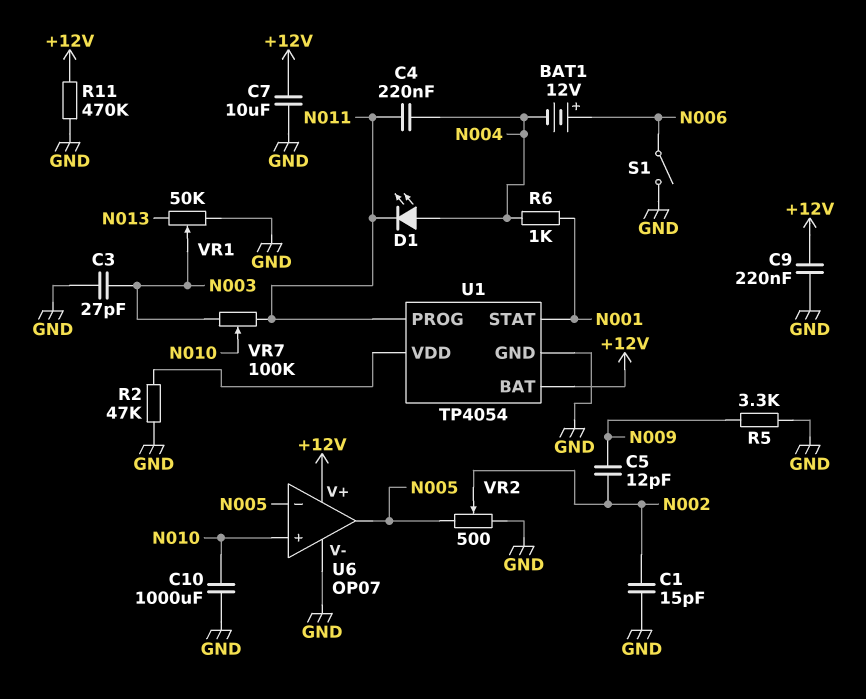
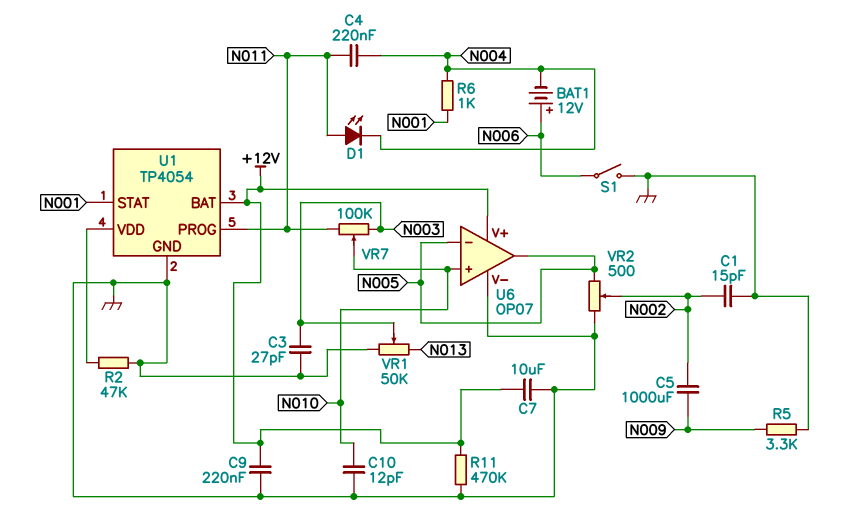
C5: 12pF (N002, N009) -> 1000uF (N002, N009)
C10: 1000uF (GND, N010) -> 12pF (GND, N010)
D1: LED (A N004, K N011) -> LED (A N011, K N004)

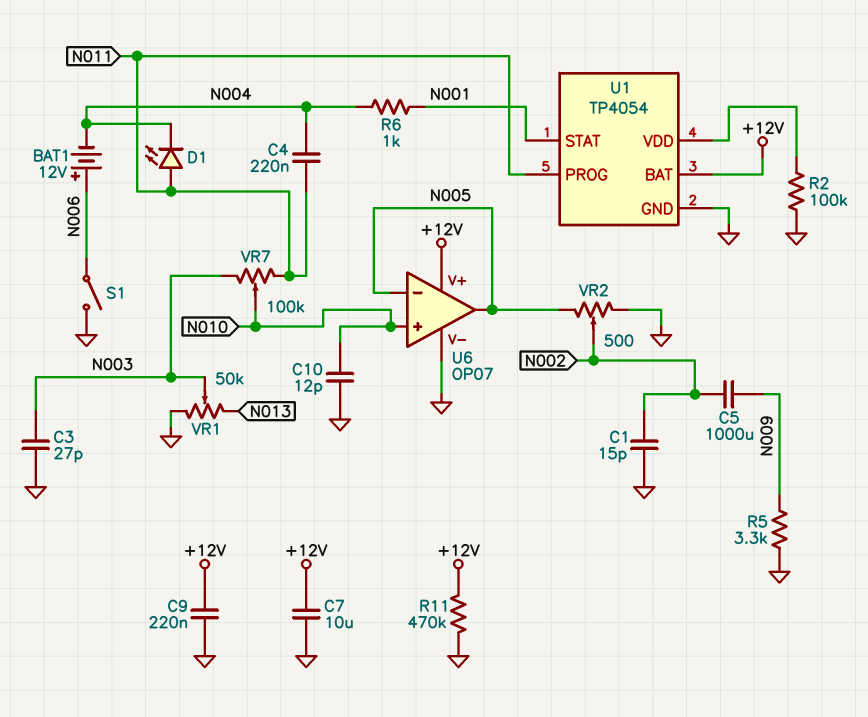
R2: 47k (GND, U1/VDD) -> 100k (GND, U1/VDD)

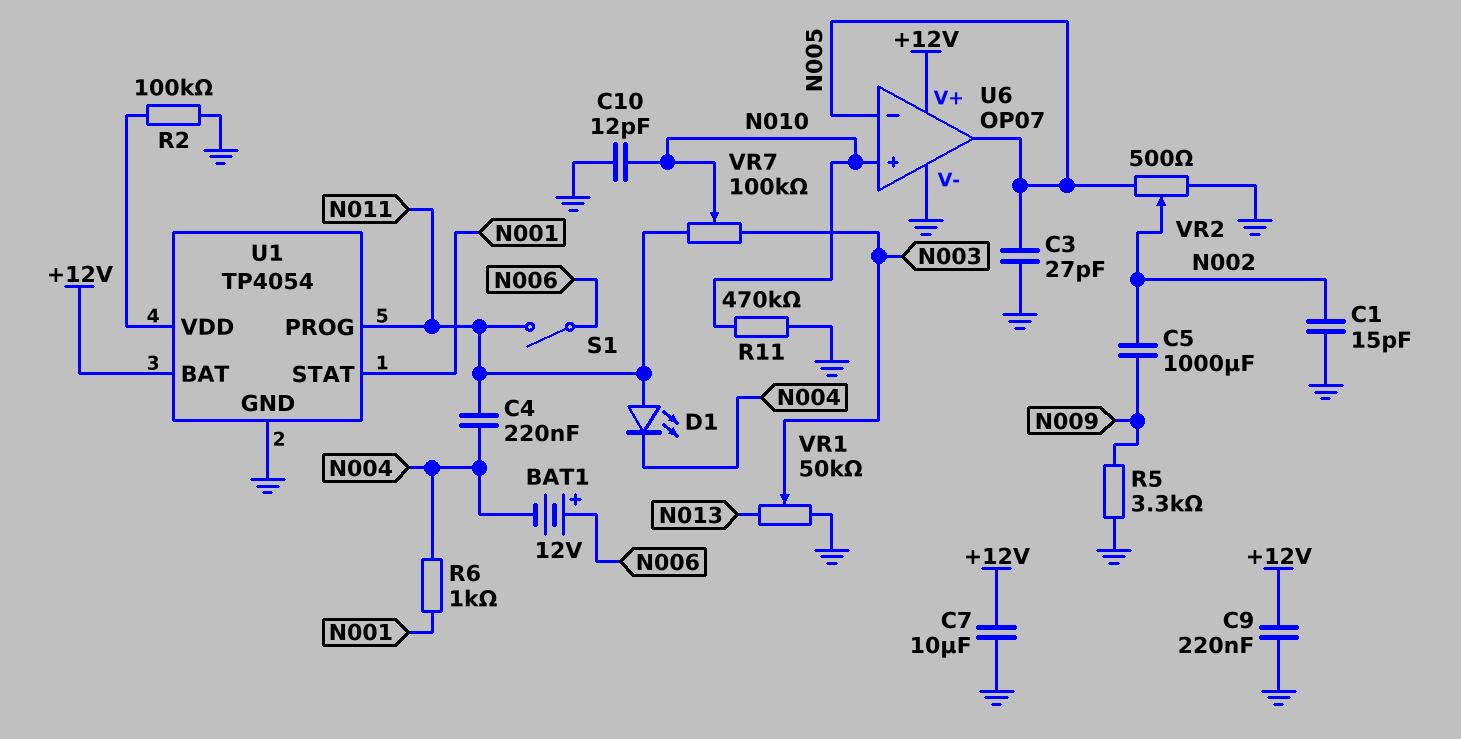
C3: 27pF (GND, N003) -> 27pF (GND, N005)
R11: 470k (+12V, GND) -> 470k (GND, N010)
S1: switch (GND, N006) -> switch (N006, N011)

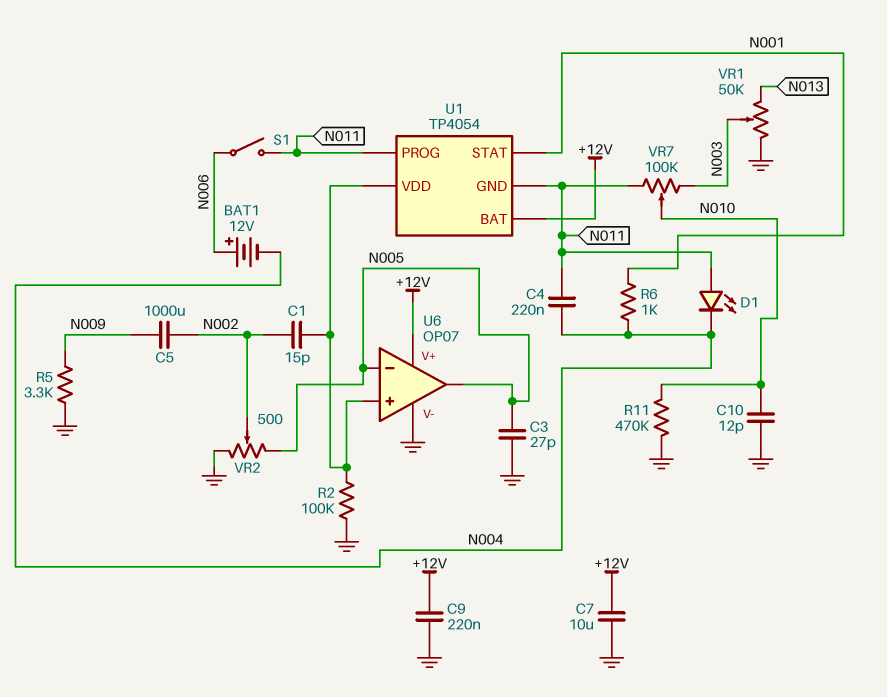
C1: 15pF (GND, N002) -> 15pF (N002, U1/VDD)
U1 pin GND: GND -> N011
U6 pin in+: N010 -> U1/VDD

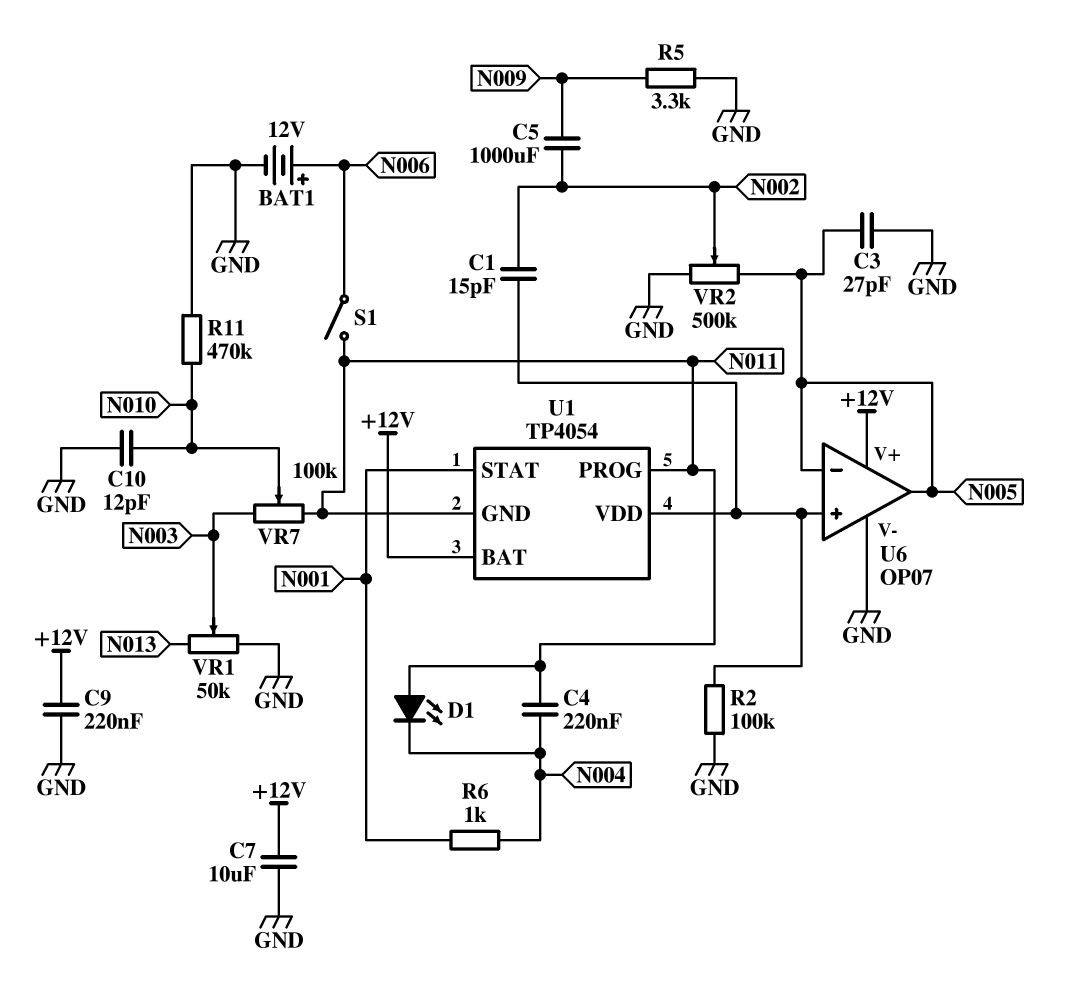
BAT1: 12V (plus N006, minus N004) -> 12V (plus N006, minus GND)
VR2: 500 (GND, N005, wiper N002) -> 500k (GND, N005, wiper N002)

